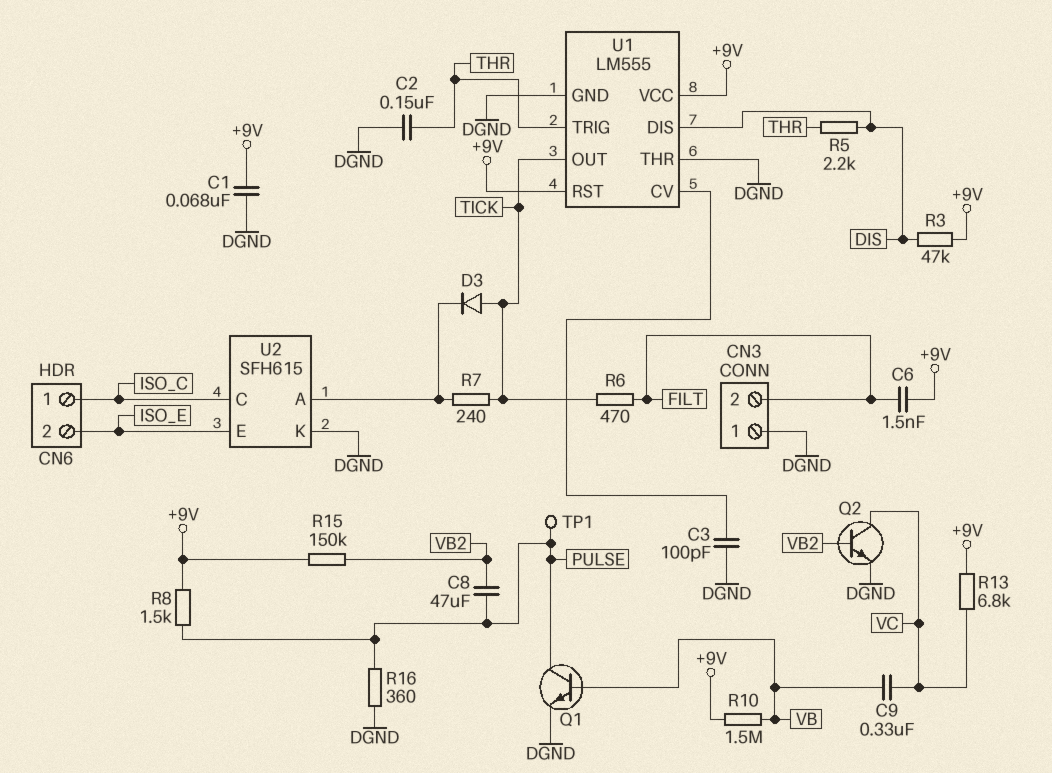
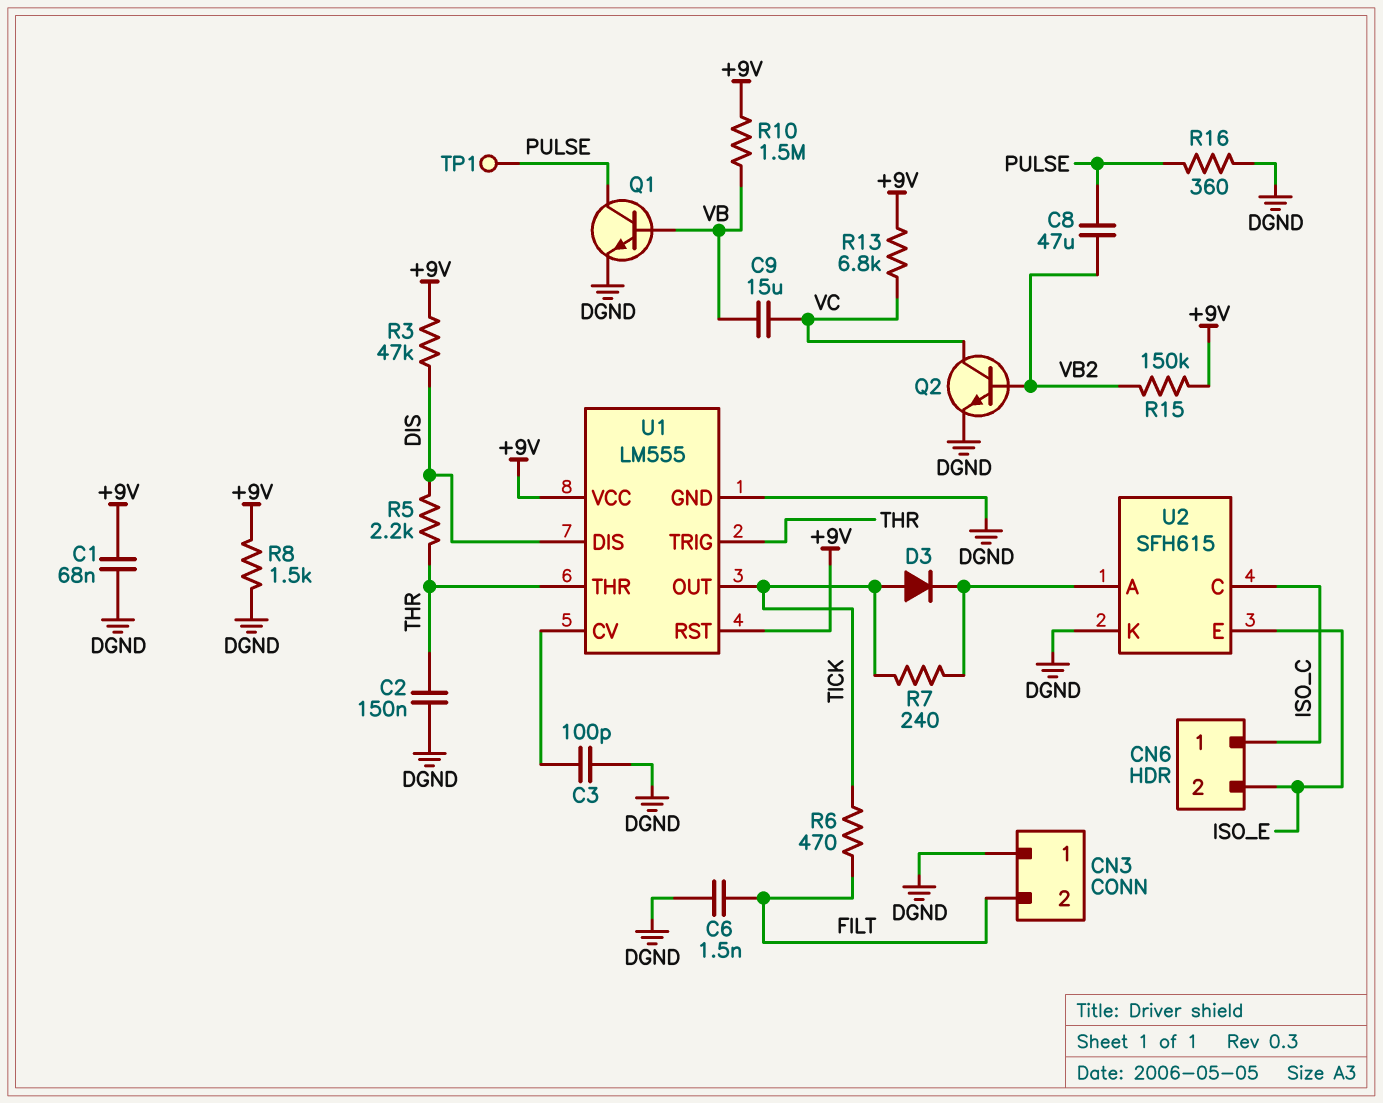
C6: 1.5nF (+9V, FILT) -> 1.5nF (DGND, FILT)
C9: 330nF (VB, VC) -> 15uF (VB, VC)
R8: 1.5k (+9V, PULSE) -> 1.5k (+9V, DGND)
U1 pin THR: DGND -> THR

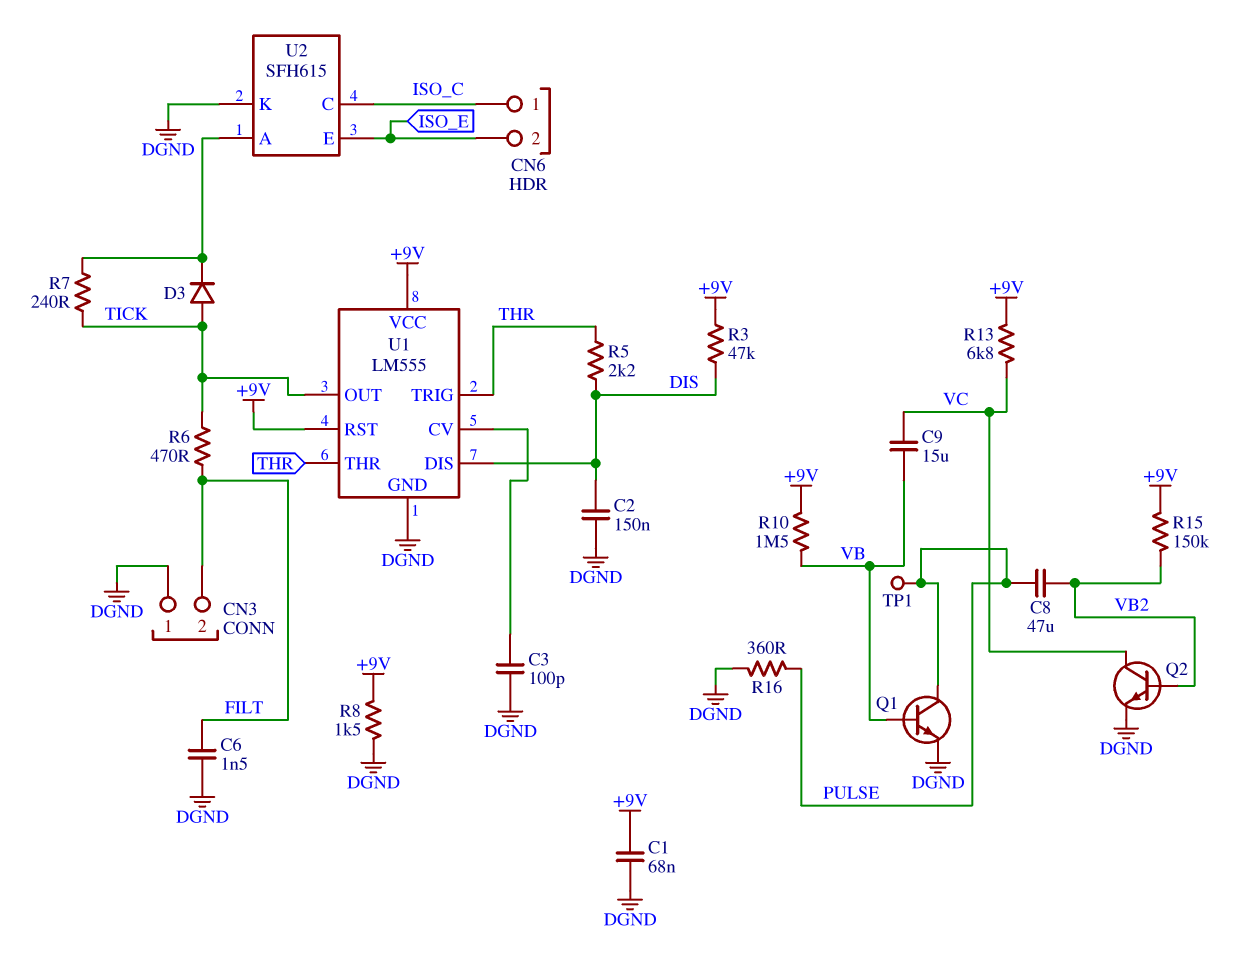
C2: 150nF (DGND, THR) -> 150nF (DGND, DIS)

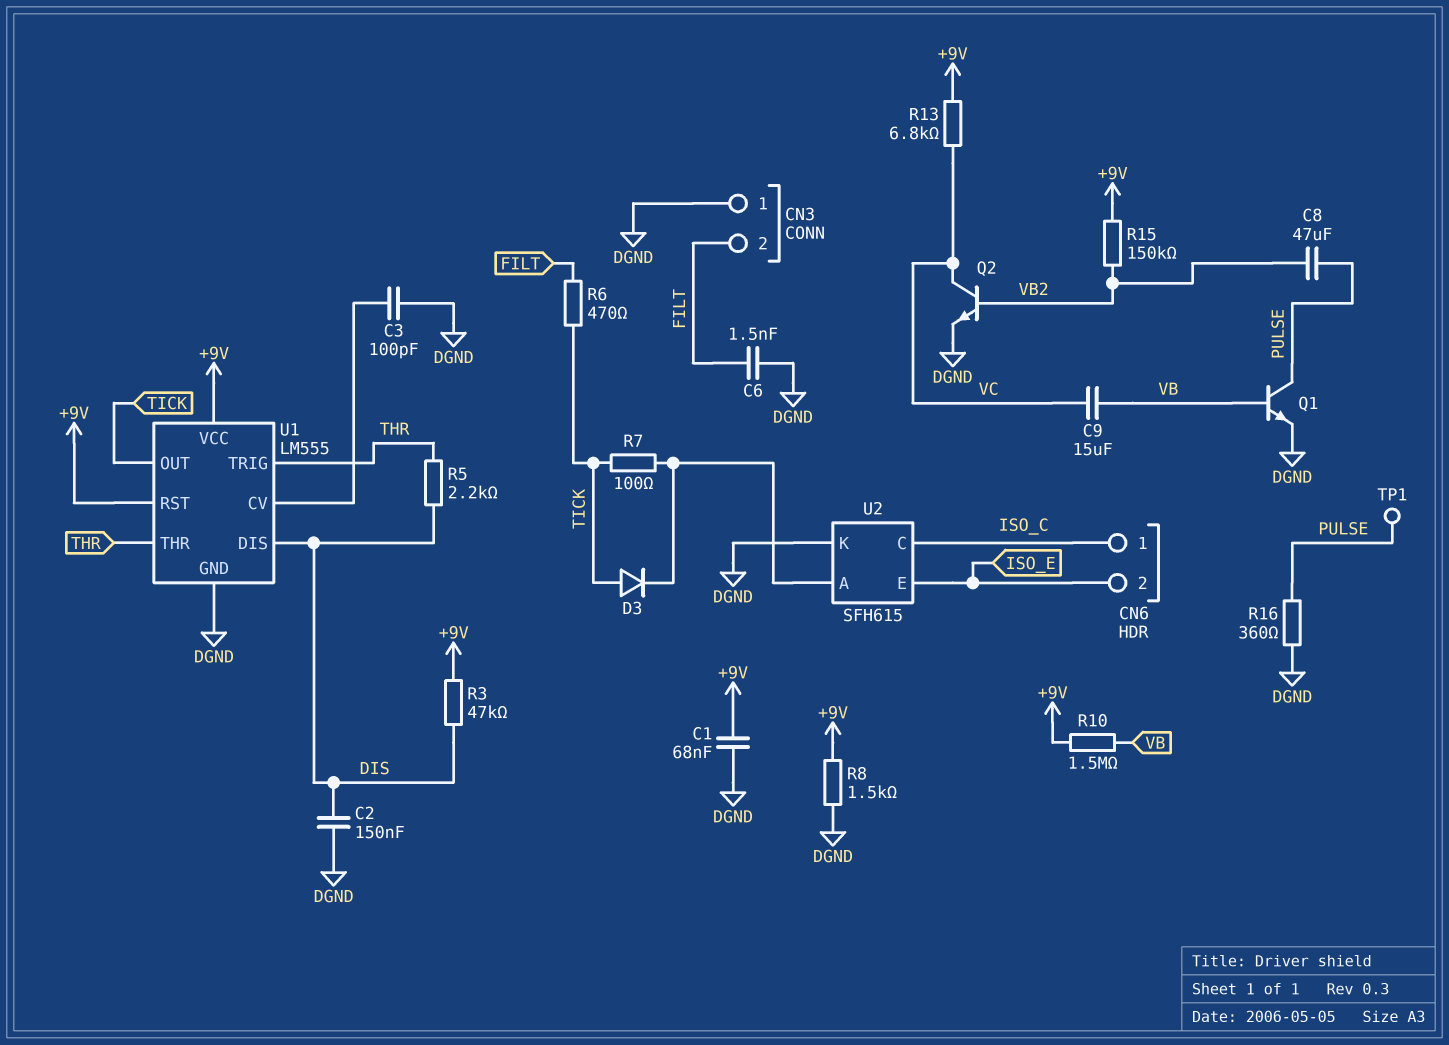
R7: 240 (TICK, U2/A) -> 100 (TICK, U2/A)

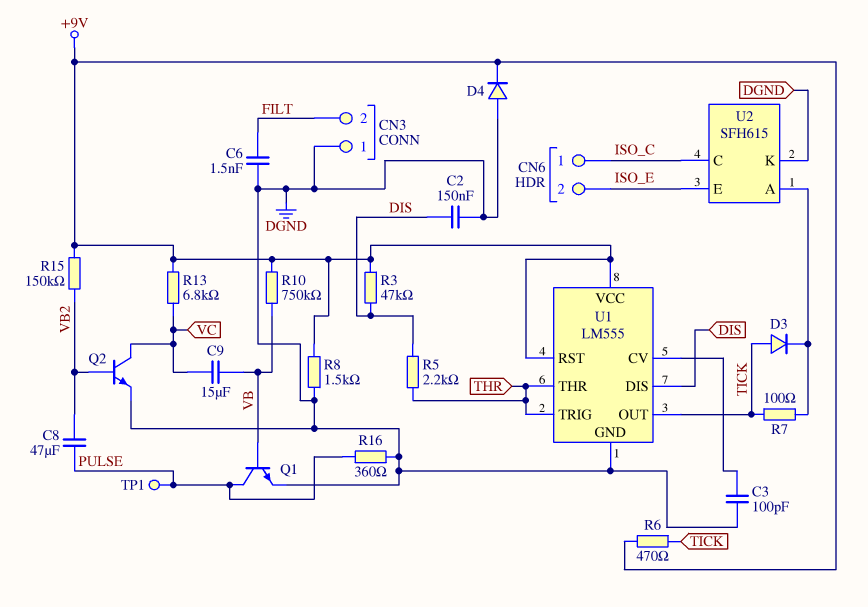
C1: 68nF (+9V, DGND) -> none
D4: none -> diode (A DGND, K +9V)
R6: 470 (FILT, TICK) -> 470 (+9V, TICK)
R10: 1.5M (+9V, VB) -> 750k (+9V, VB)

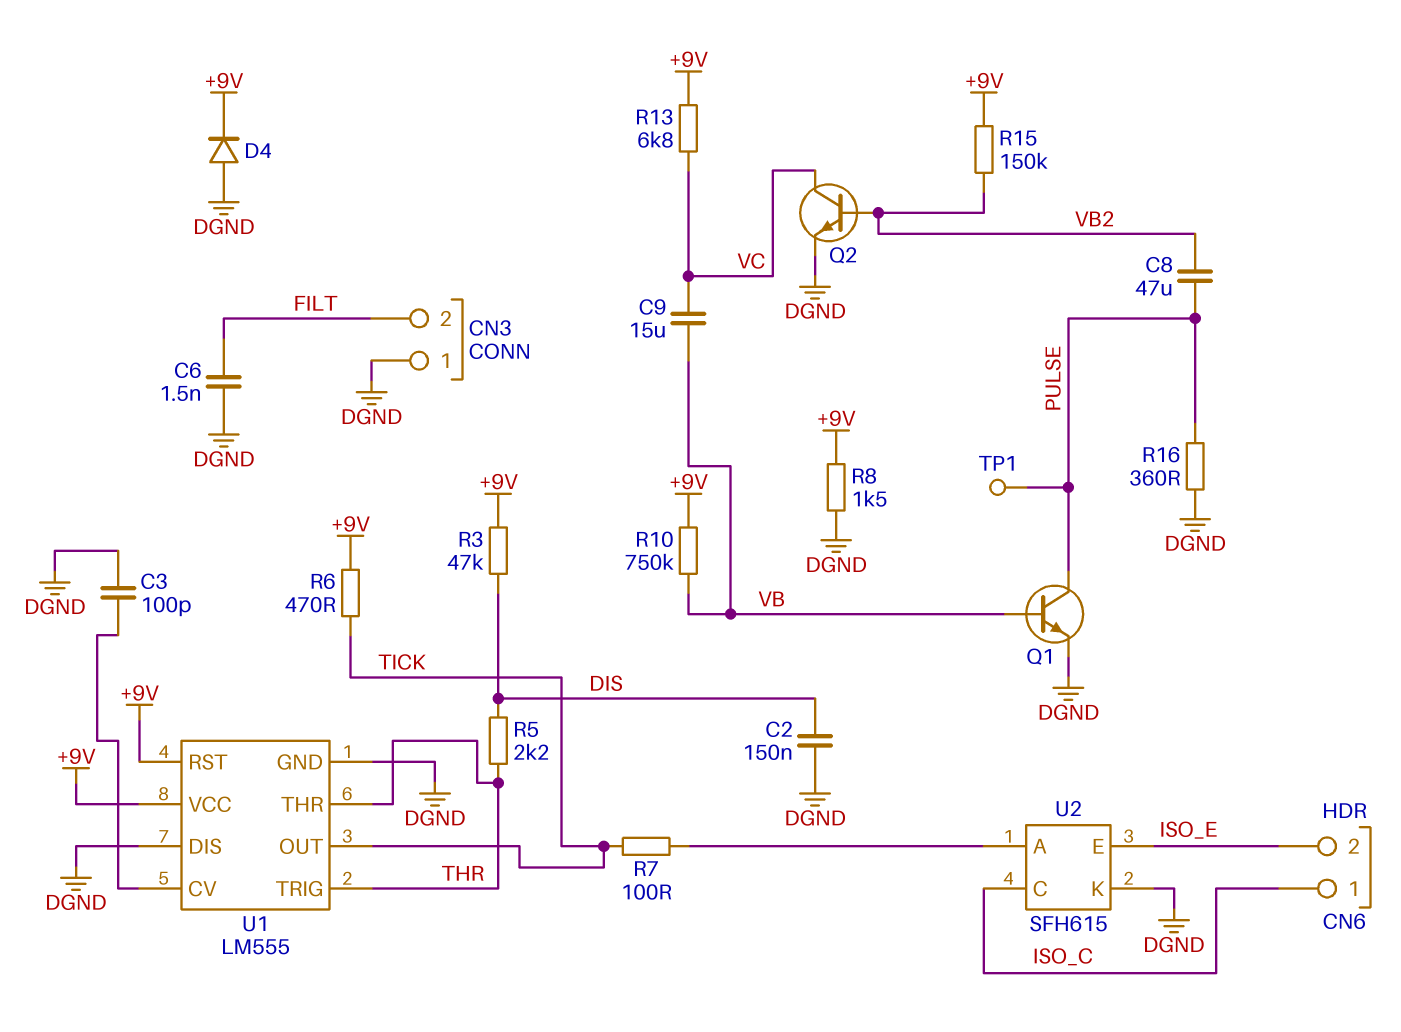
D3: diode (A TICK, K U2/A) -> none
U1 pin DIS: DIS -> DGND

